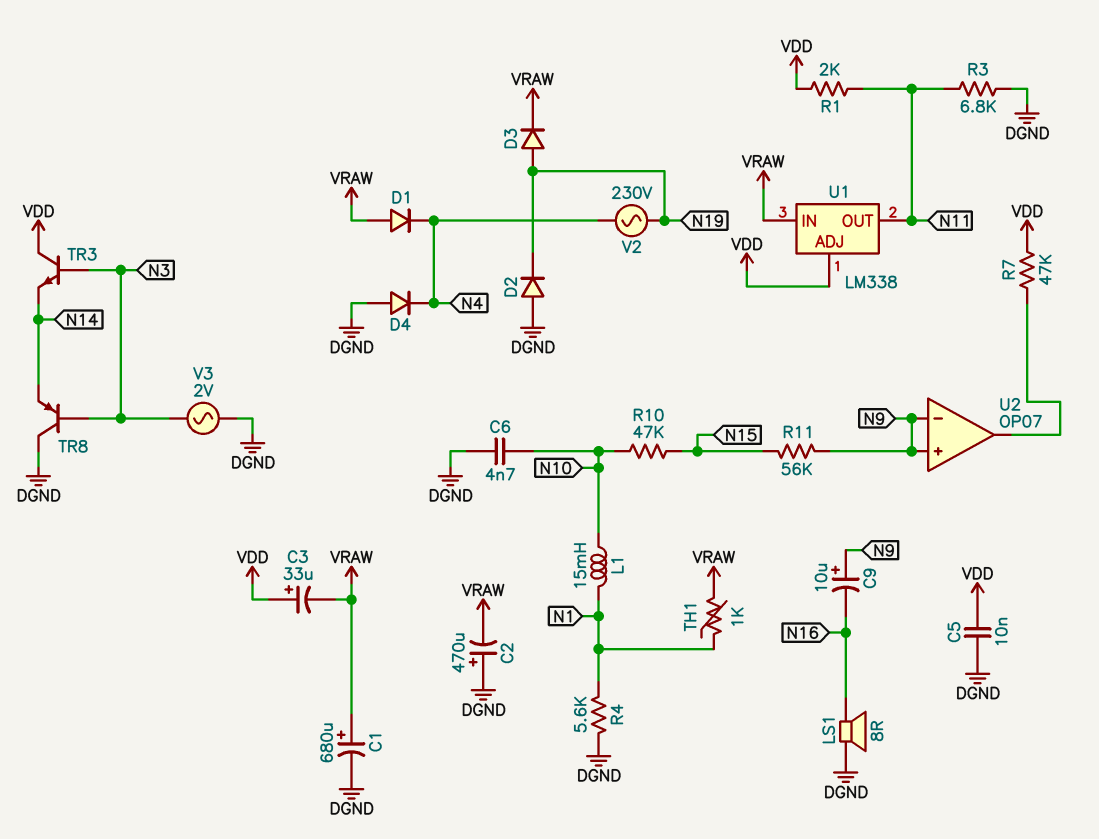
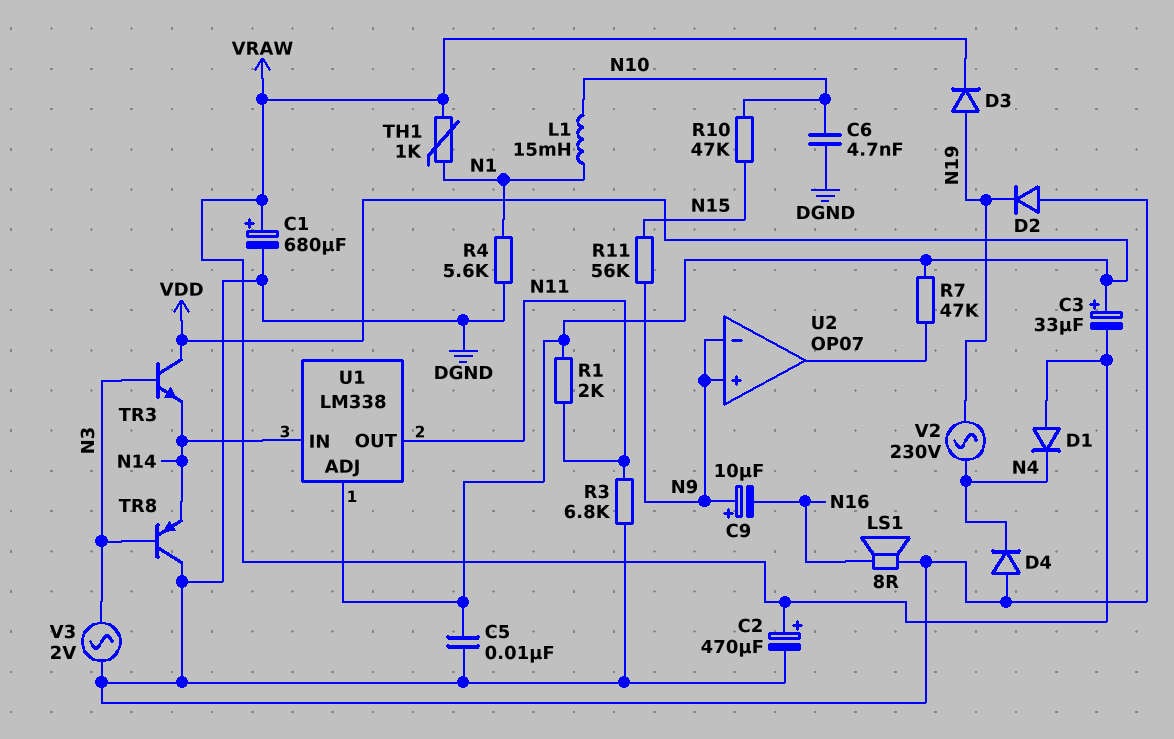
C2: 470uF (plus DGND, minus VRAW) -> 470uF (plus VRAW, minus DGND)
U1 pin IN: VRAW -> N14

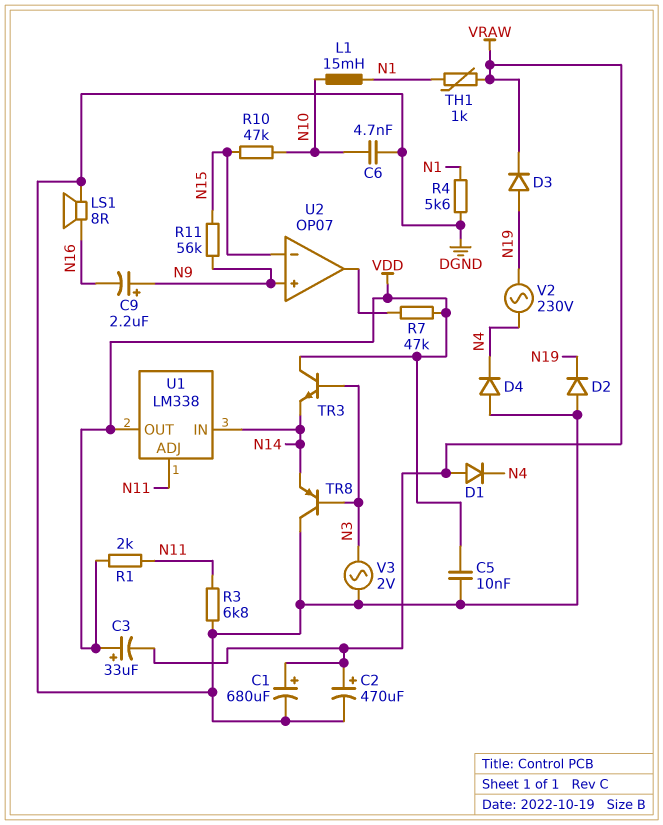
C9: 10uF (plus N9, minus N16) -> 2.2uF (plus N9, minus N16)
U1 pin ADJ: VDD -> N11
U1 pin OUT: N11 -> VDD
U2 pin in-: N9 -> N15

